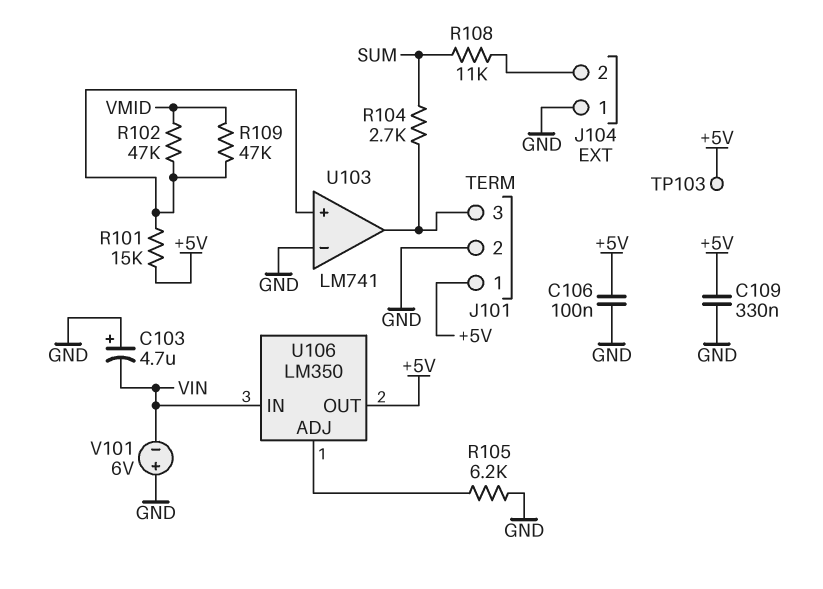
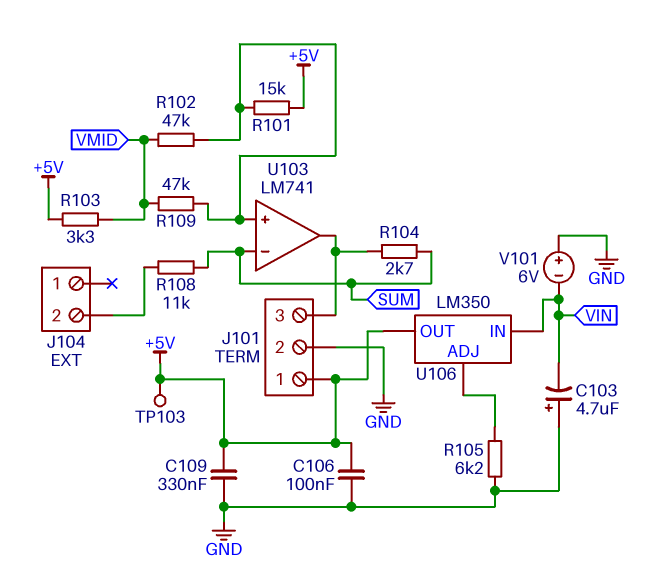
J104 pin 1: GND -> none
R103: none -> 3.3k (+5V, VMID)
U103 pin in-: GND -> SUM

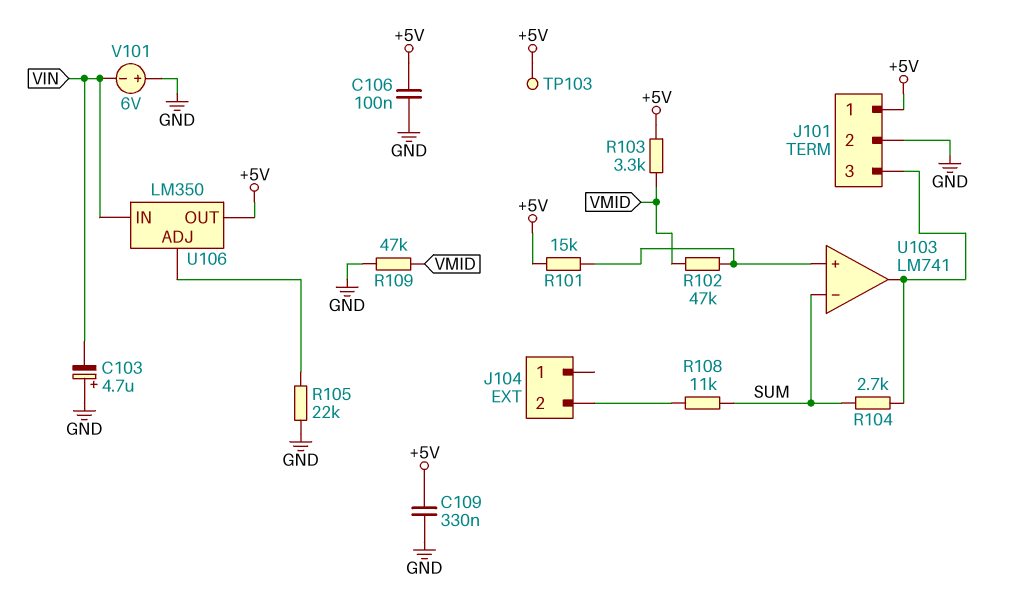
R105: 6.2k (GND, U106/ADJ) -> 22k (GND, U106/ADJ)
R109: 47k (U103/in+, VMID) -> 47k (GND, VMID)

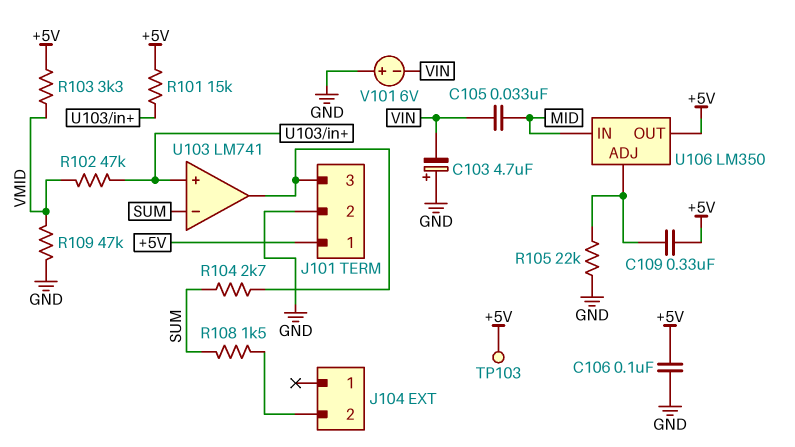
C105: none -> 33nF (MID, VIN)
C109: 330nF (+5V, GND) -> 330nF (+5V, U106/ADJ)
R108: 11k (J104/2, SUM) -> 1.5k (J104/2, SUM)
U106 pin IN: VIN -> MID

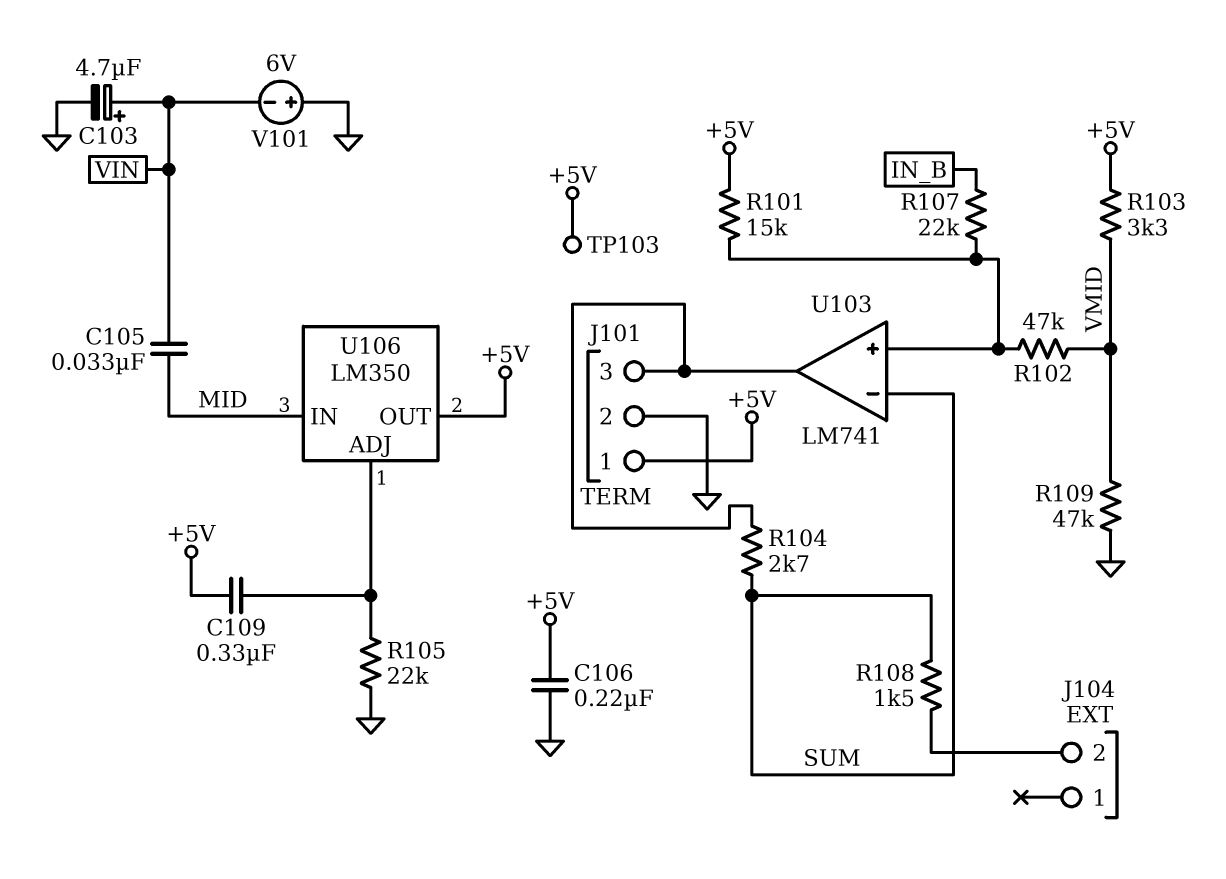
C103: 4.7uF (plus GND, minus VIN) -> 4.7uF (plus VIN, minus GND)
C106: 100nF (+5V, GND) -> 220nF (+5V, GND)
R107: none -> 22k (IN_B, U103/in+)

